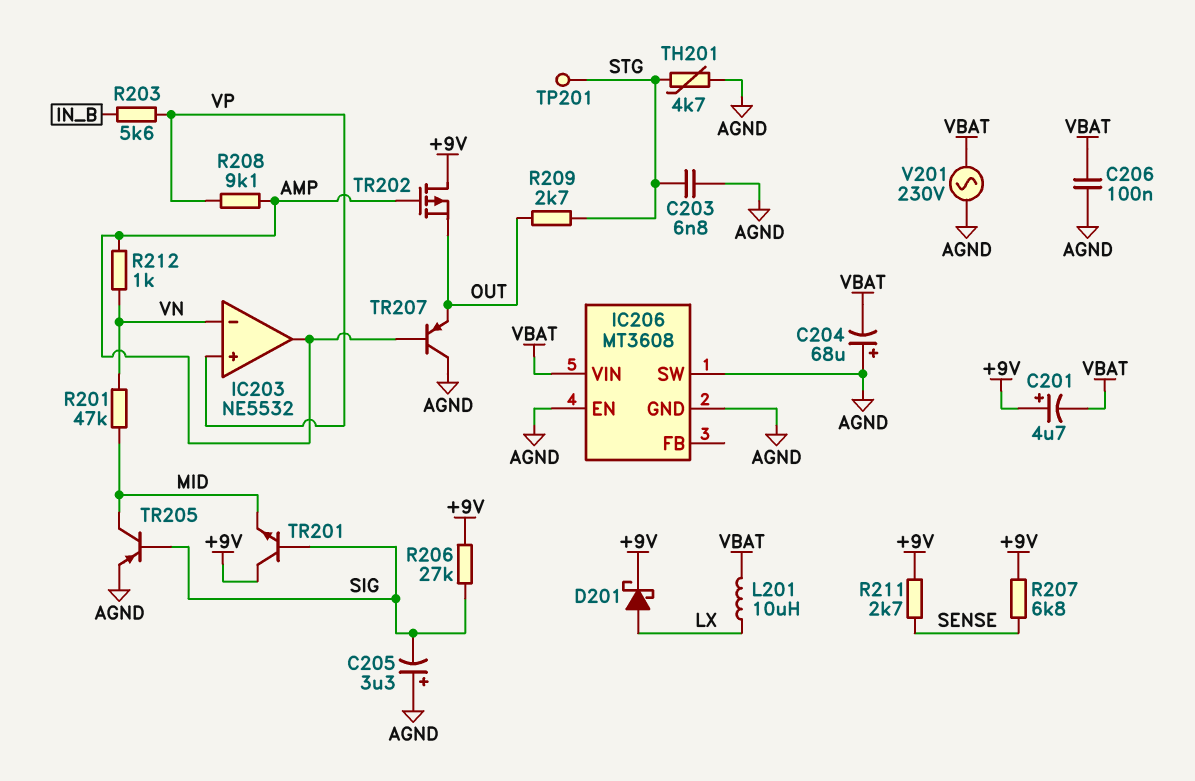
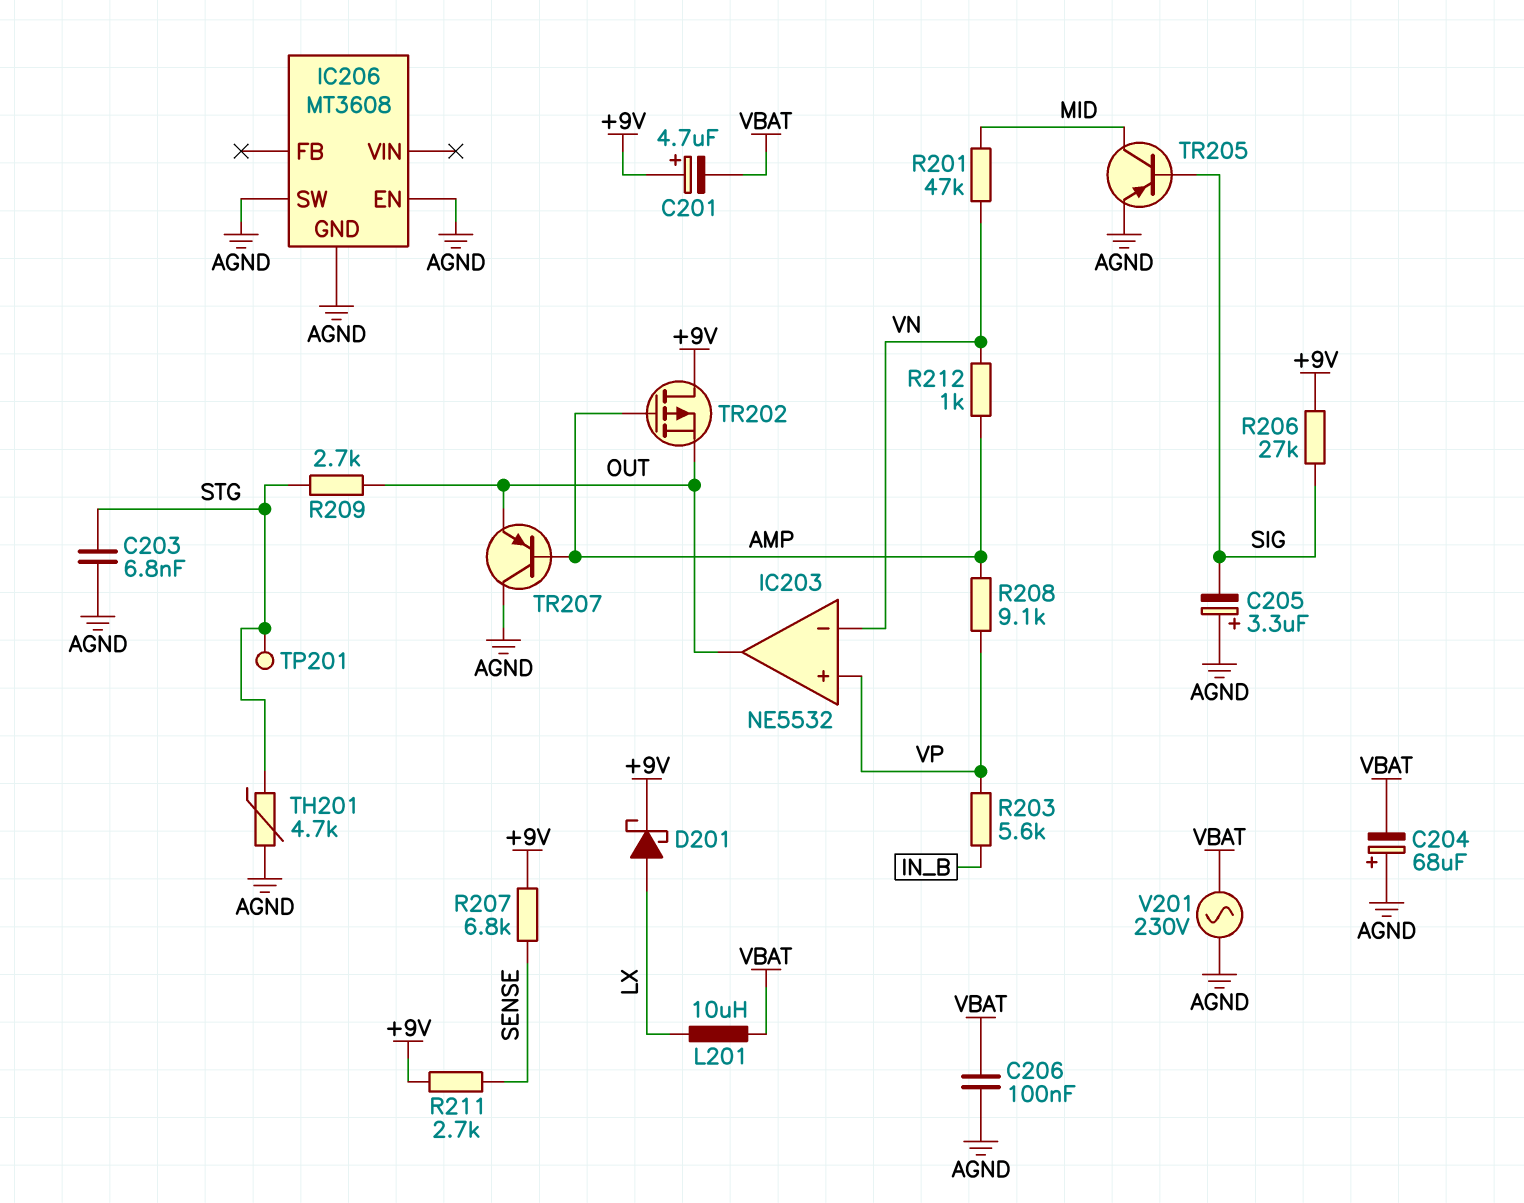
IC203 pin out: AMP -> OUT
IC206 pin VIN: VBAT -> none
TR201: NPN (B SIG, C +9V, E MID) -> none

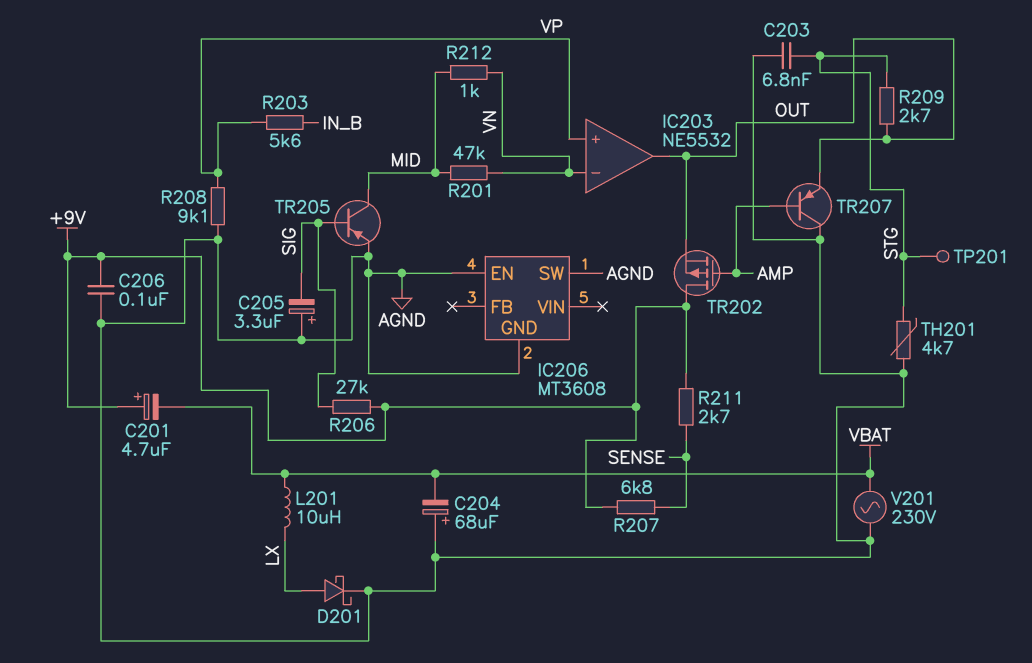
C206: 100nF (AGND, VBAT) -> 100nF (+9V, AGND)
D201: schottky (A LX, K +9V) -> schottky (A LX, K AGND)
R208: 9.1k (AMP, VP) -> 9.1k (AGND, VP)
R212: 1k (AMP, VN) -> 1k (MID, VN)

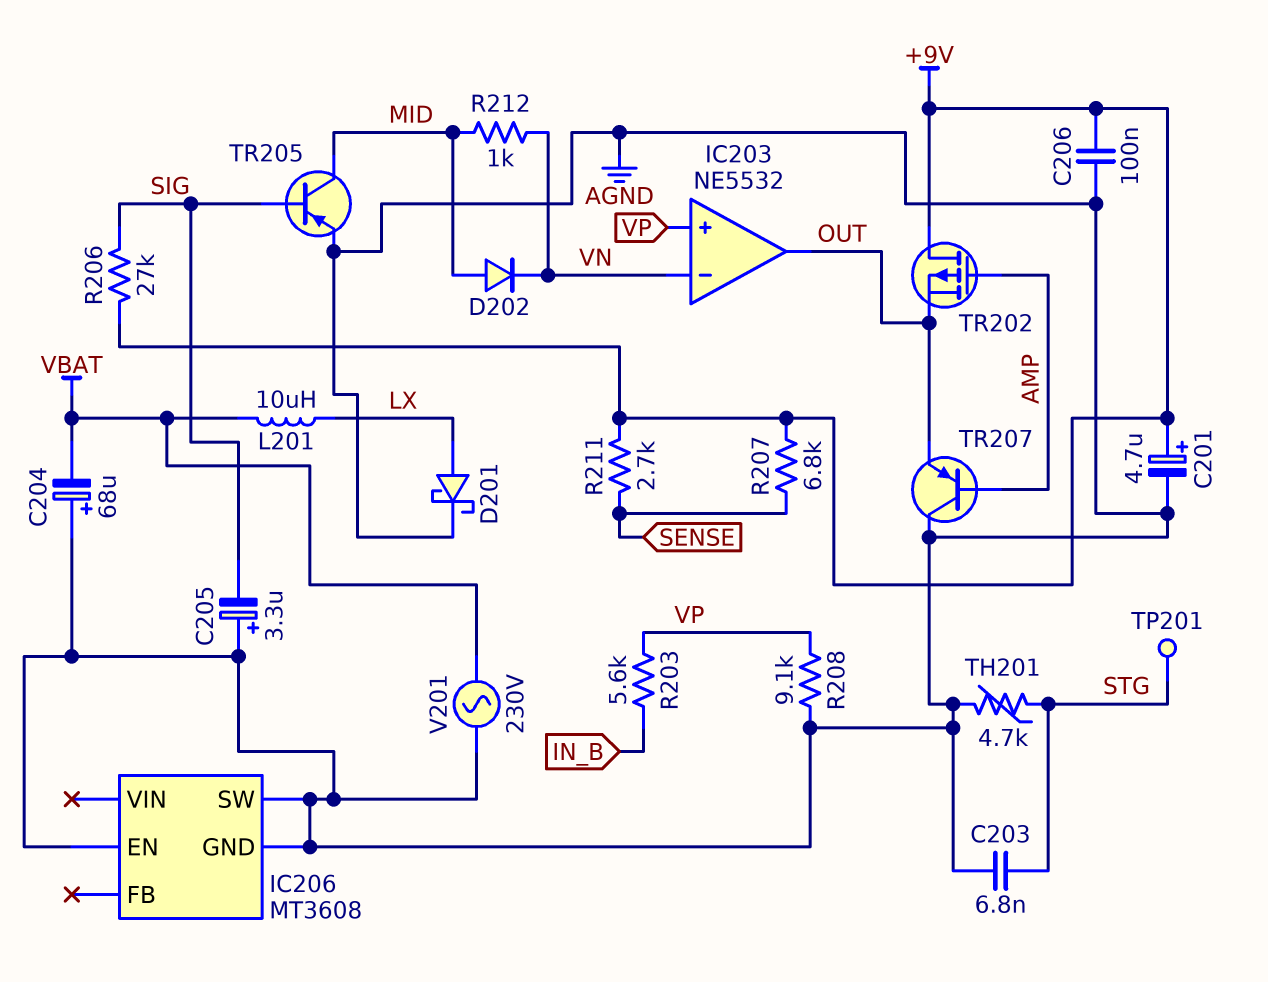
C201: 4.7uF (plus +9V, minus VBAT) -> 4.7uF (plus +9V, minus AGND)
D202: none -> diode (A MID, K VN)
R201: 47k (MID, VN) -> none
R209: 2.7k (OUT, STG) -> none

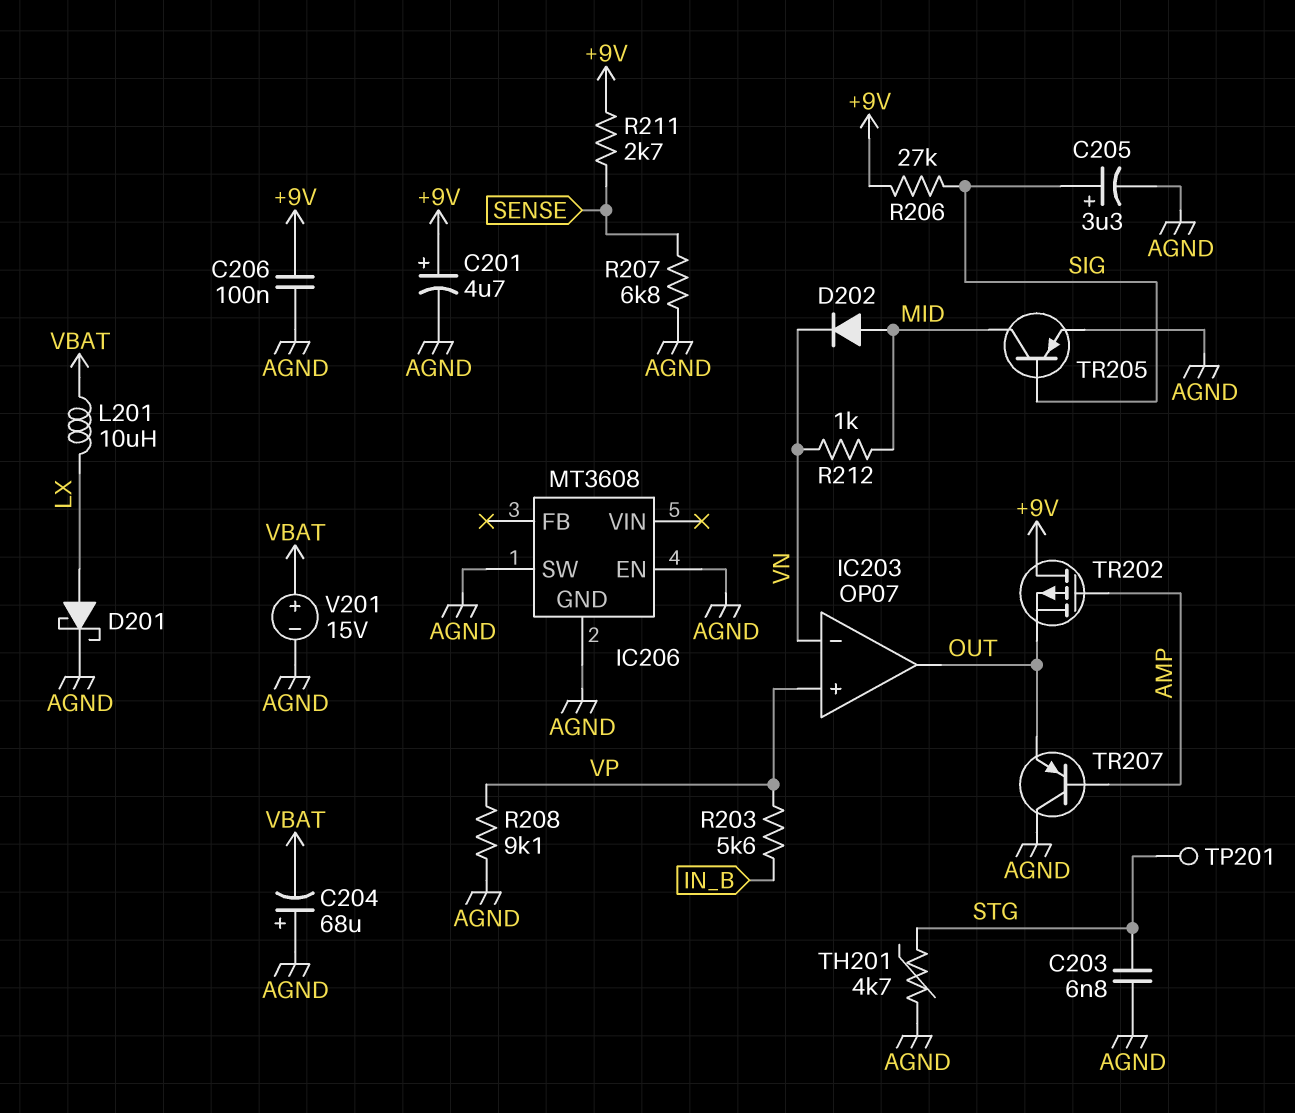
C205: 3.3uF (plus AGND, minus SIG) -> 3.3uF (plus SIG, minus AGND)
IC203: NE5532 -> OP07
R207: 6.8k (+9V, SENSE) -> 6.8k (AGND, SENSE)
V201: AC 230V (AGND, VBAT) -> 15V (plus VBAT, minus AGND)

